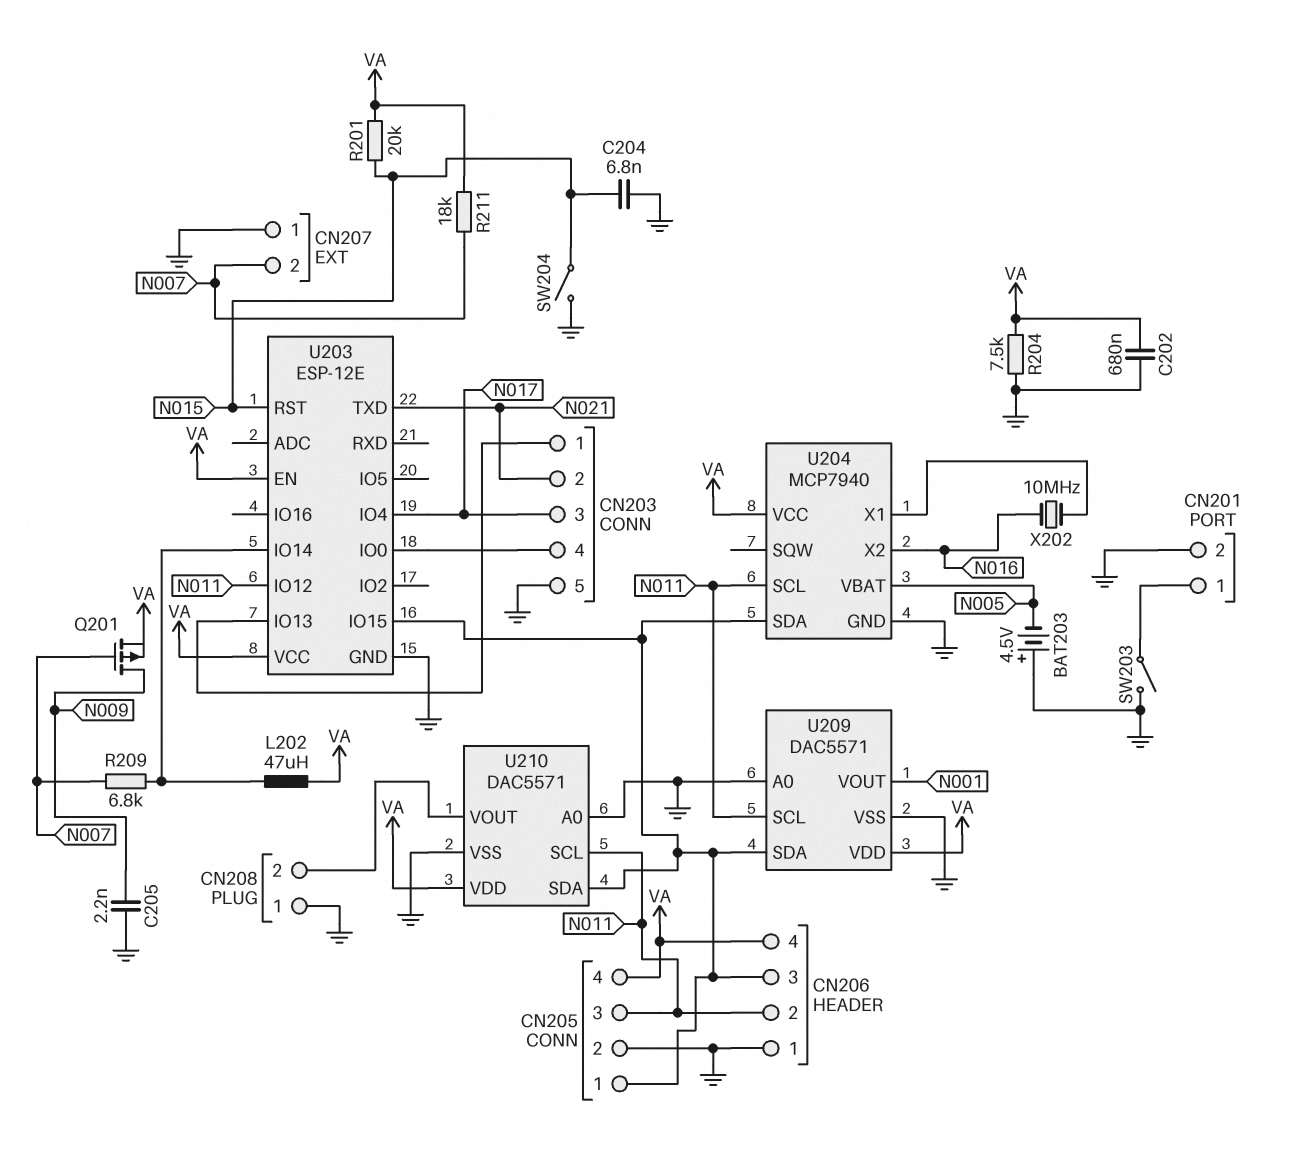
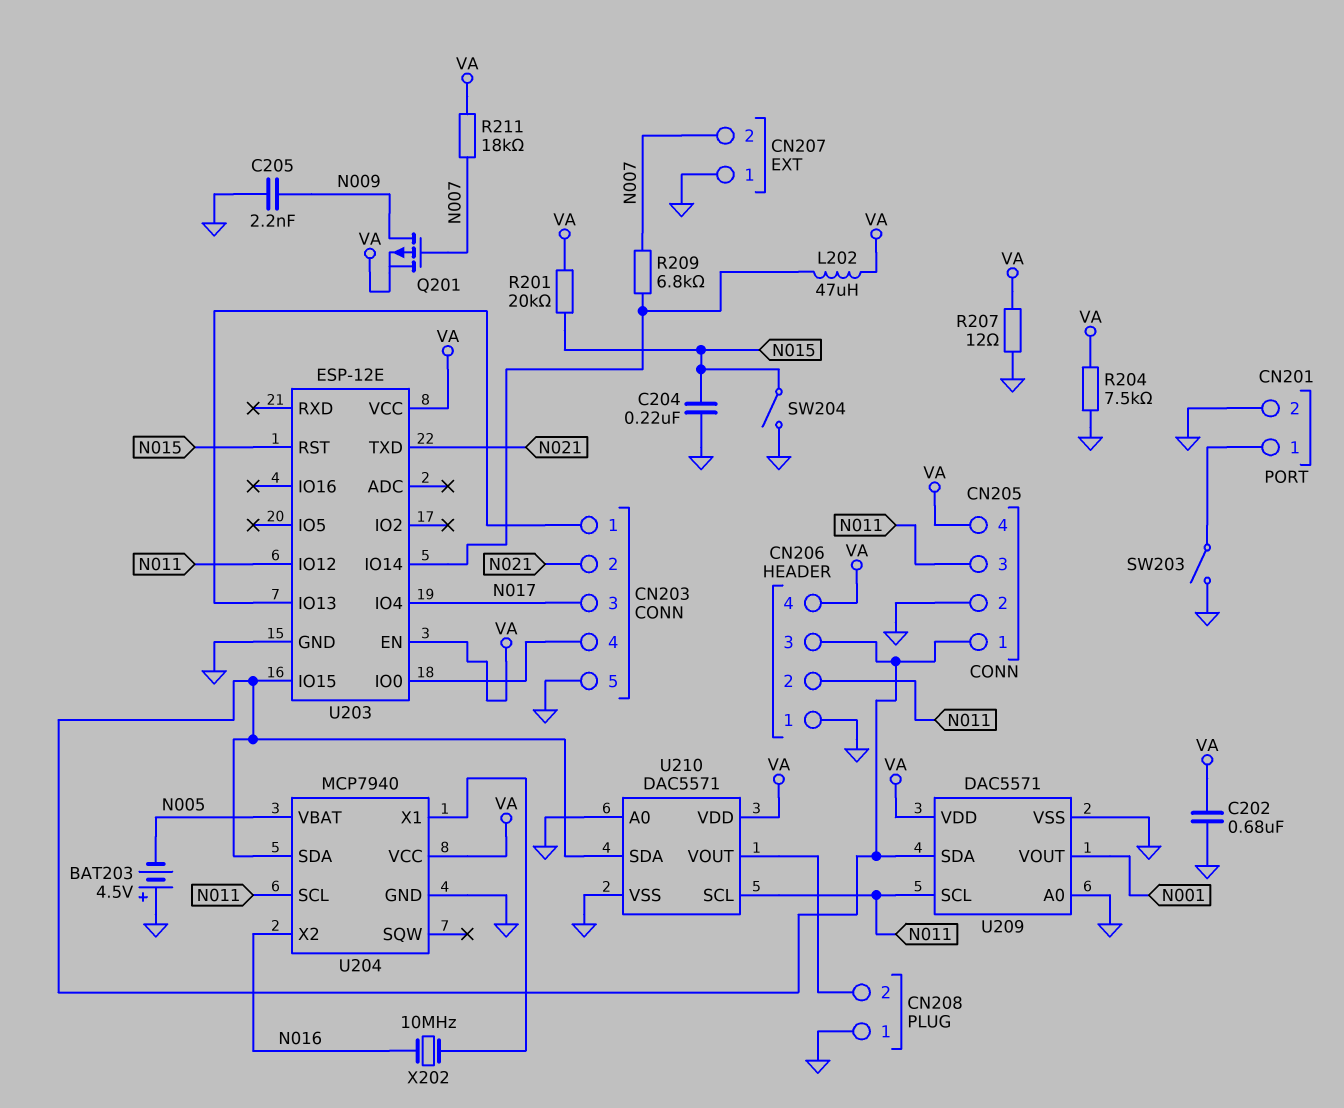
C204: 6.8nF (GND, N015) -> 220nF (GND, N015)
R207: none -> 12 (GND, VA)

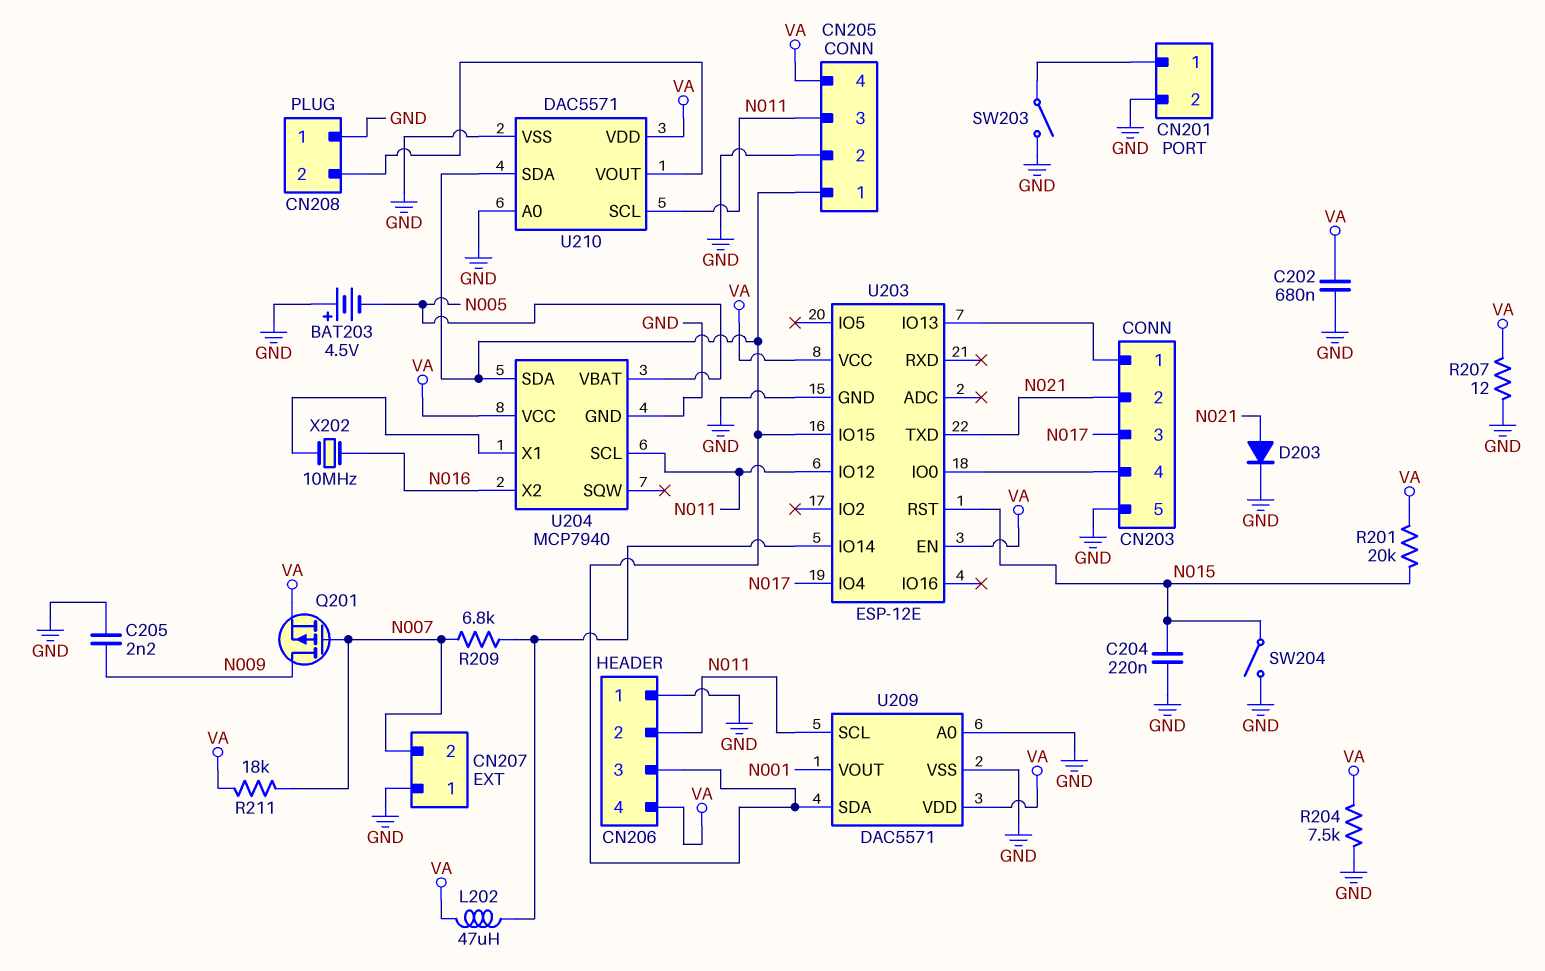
D203: none -> diode (A N021, K GND)

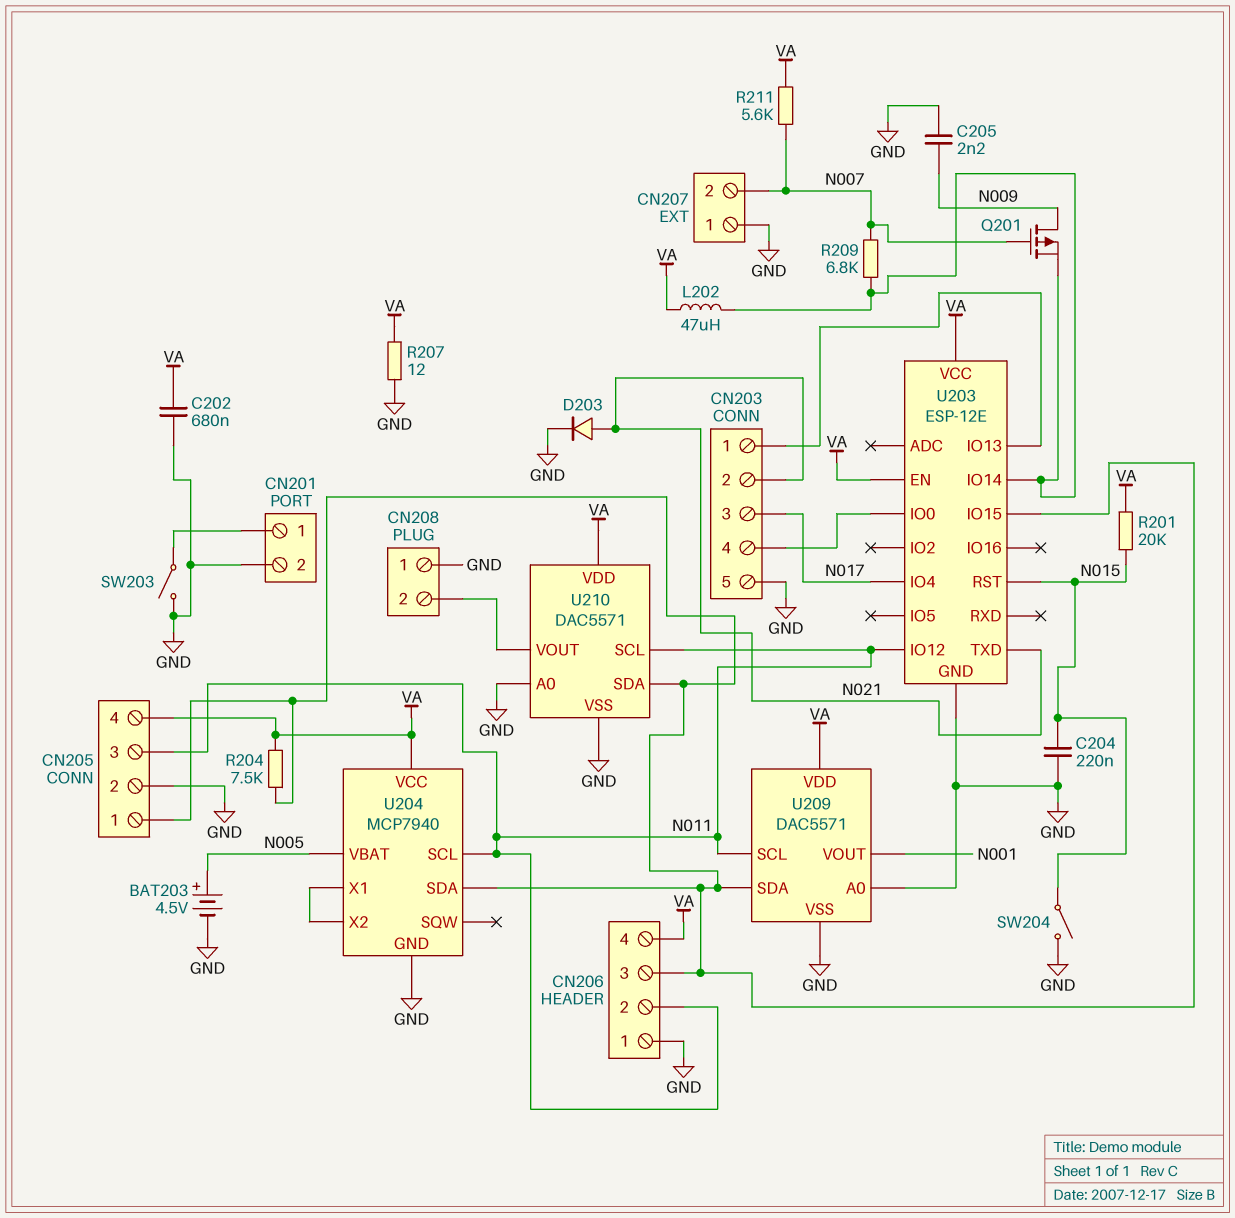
BAT203: 4.5V (plus GND, minus N005) -> 4.5V (plus N005, minus GND)
Q201: PMOS (G N007, D N009, S VA) -> PMOS (G N007, D N009, S U203/IO14)
R204: 7.5k (GND, VA) -> 7.5k (CN205/1, VA)
R211: 18k (N007, VA) -> 5.6k (N007, VA)
U204 pin X2: N016 -> U204/X1
X202: 10MHz (N016, U204/X1) -> none

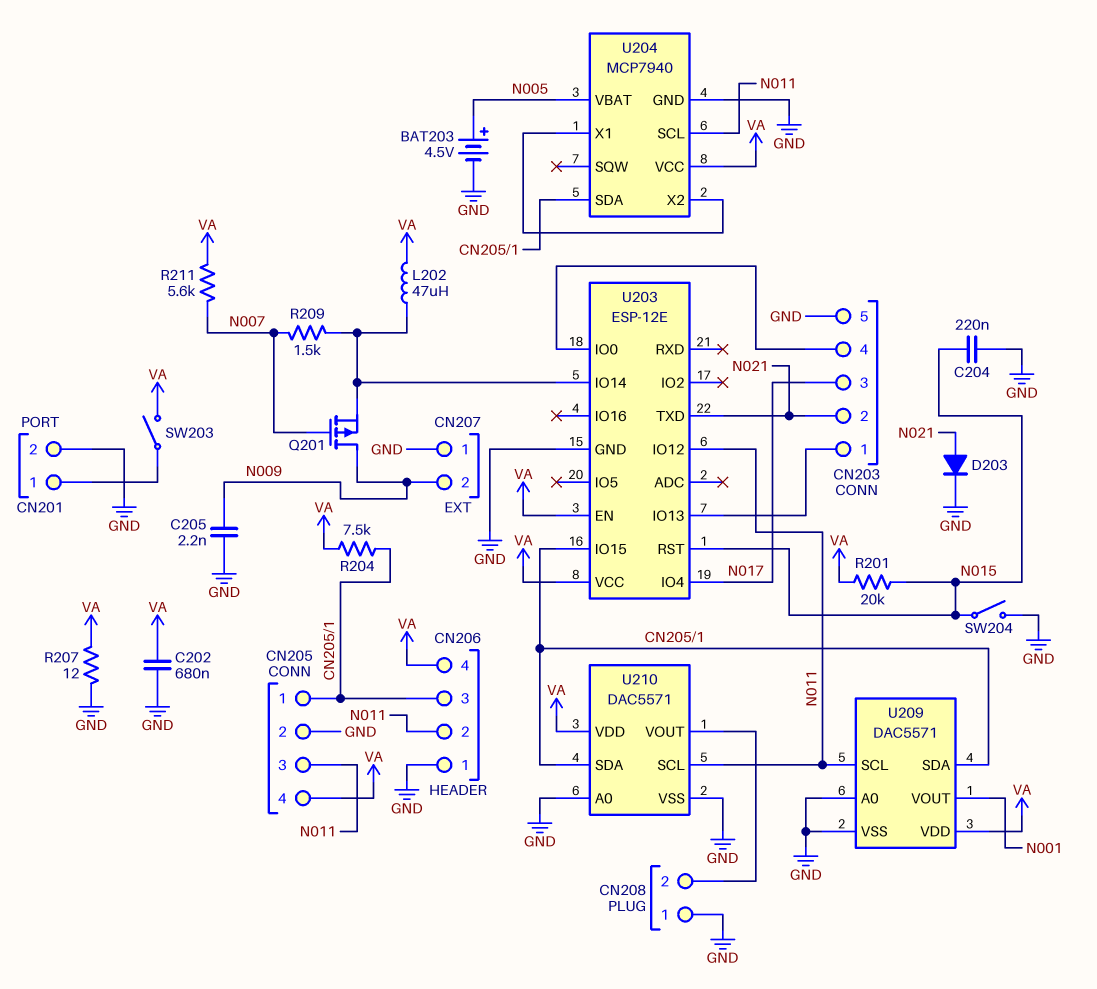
CN207 pin 2: N007 -> N009
R209: 6.8k (N007, U203/IO14) -> 1.5k (N007, U203/IO14)
SW203: switch (CN201/1, GND) -> switch (CN201/1, VA)

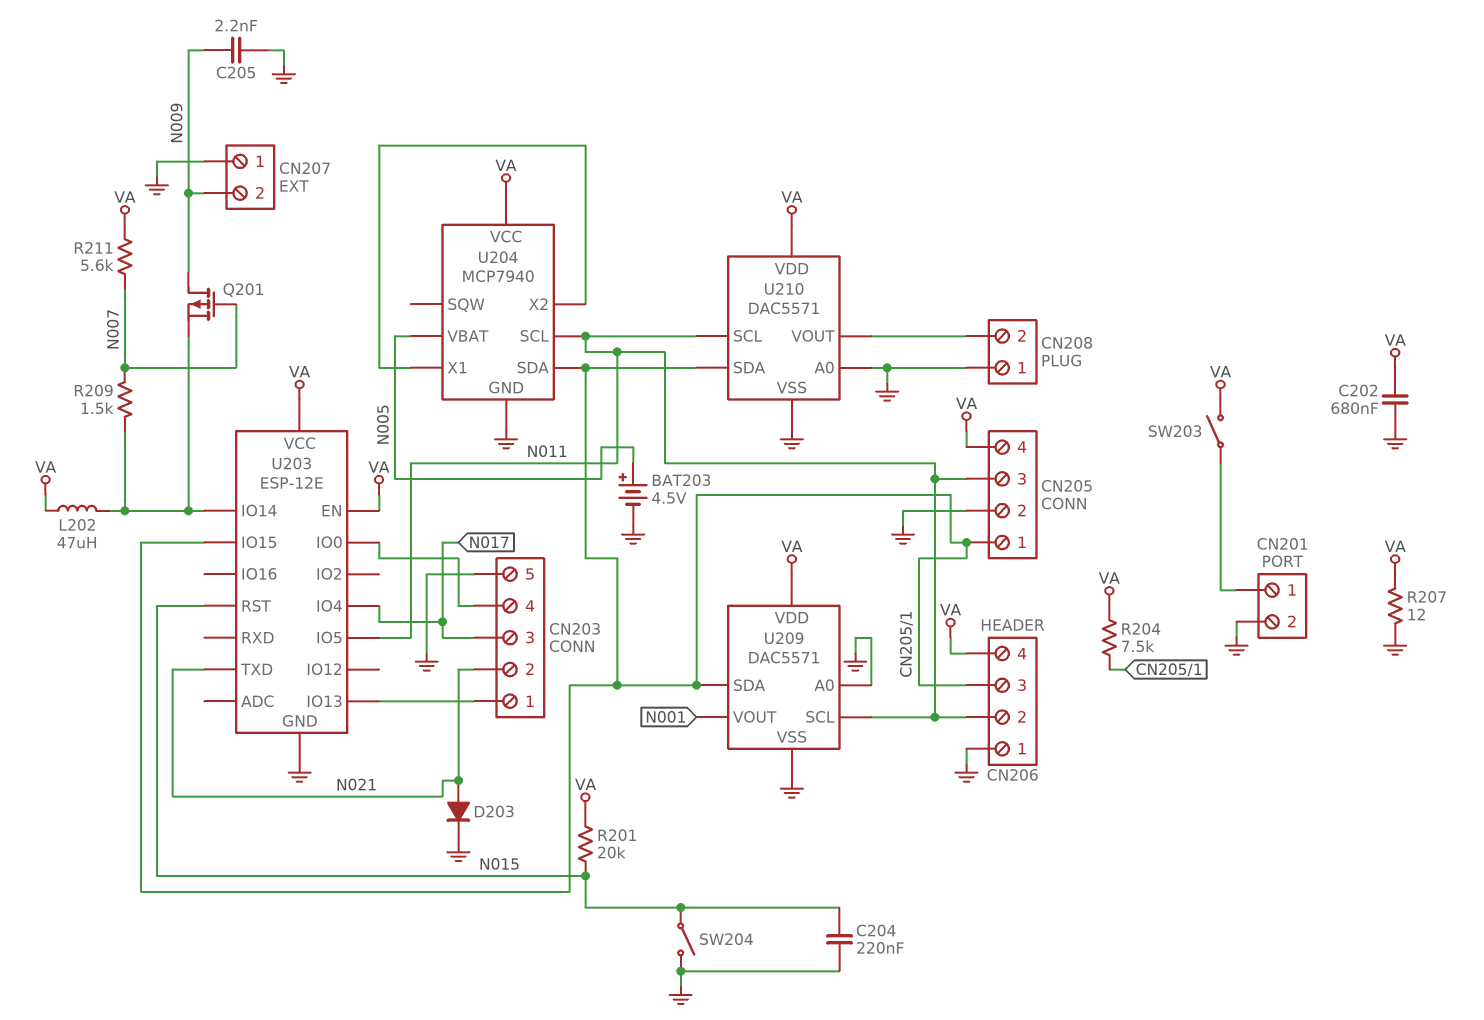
U203 pin IO5: none -> N011
U203 pin IO12: N011 -> none

